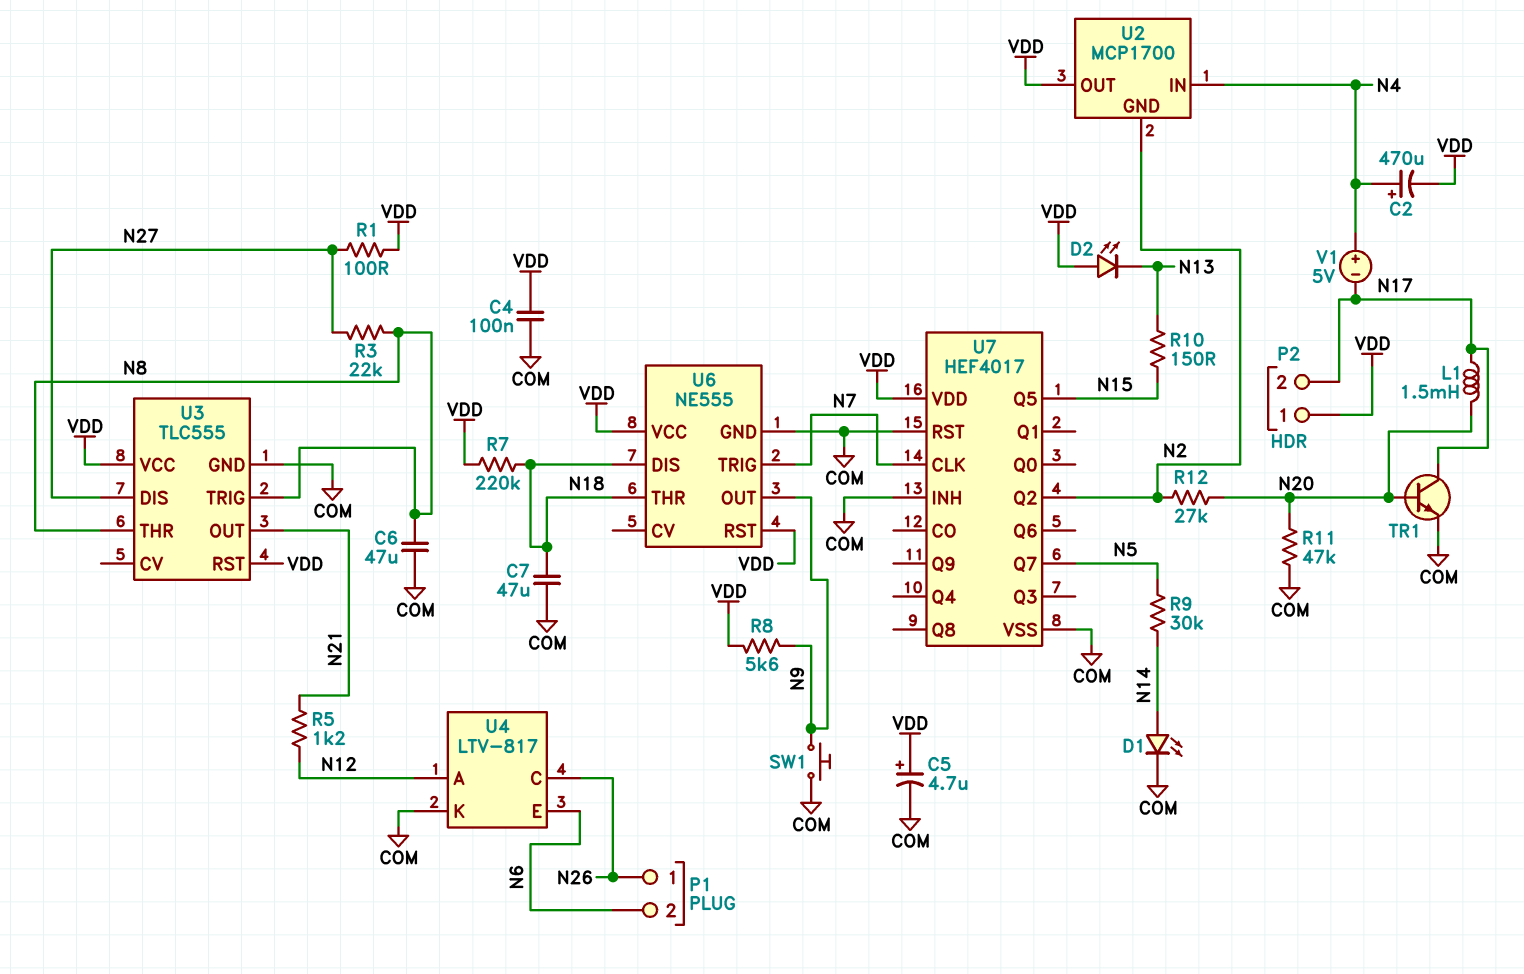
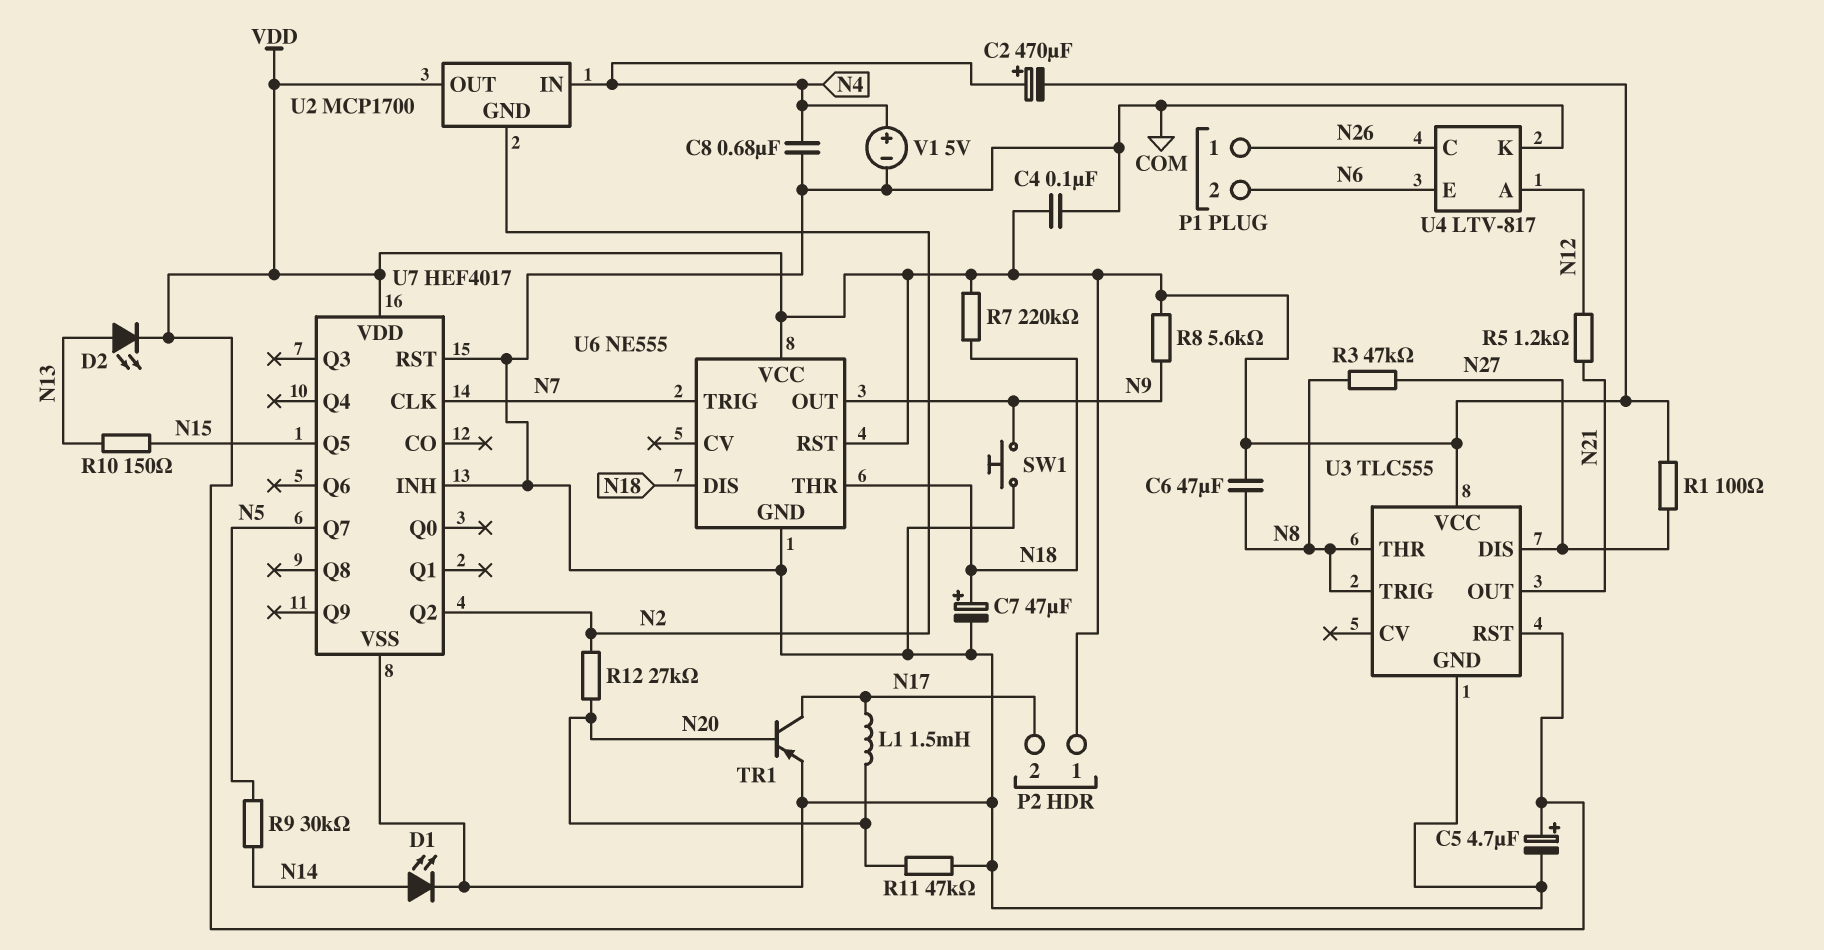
C6: 47uF (COM, N8) -> 47uF (N8, VDD)
C7: 47uF (COM, N18) -> 47uF (plus N18, minus COM)
C8: none -> 680nF (COM, N4)
D2: LED (A VDD, K N13) -> LED (A N13, K VDD)
R3: 22k (N8, N27) -> 47k (N8, N27)
TR1: NPN (B N20, C N17, E COM) -> PNP (B N20, C N17, E COM)
V1: 5V (plus N4, minus N17) -> 5V (plus N4, minus COM)

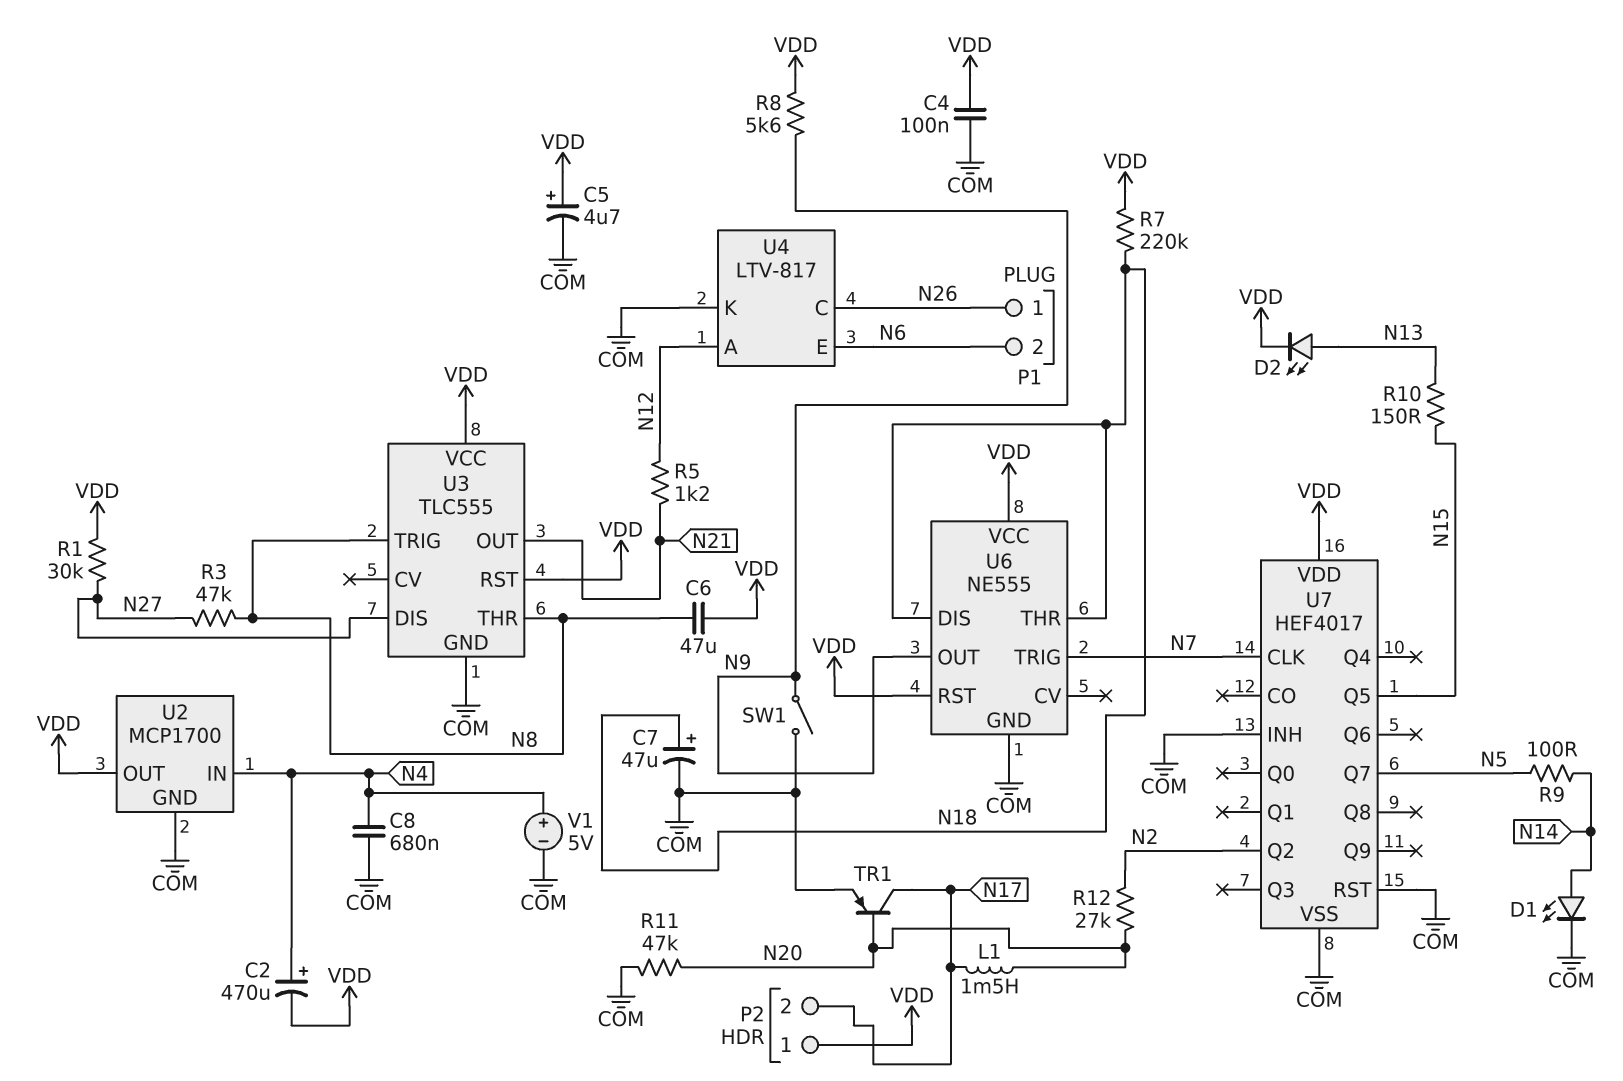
R1: 100 (N27, VDD) -> 30k (N27, VDD)
R9: 30k (N5, N14) -> 100 (N5, N14)
SW1: button (COM, N9) -> switch (COM, N9)
U2 pin GND: N2 -> COM

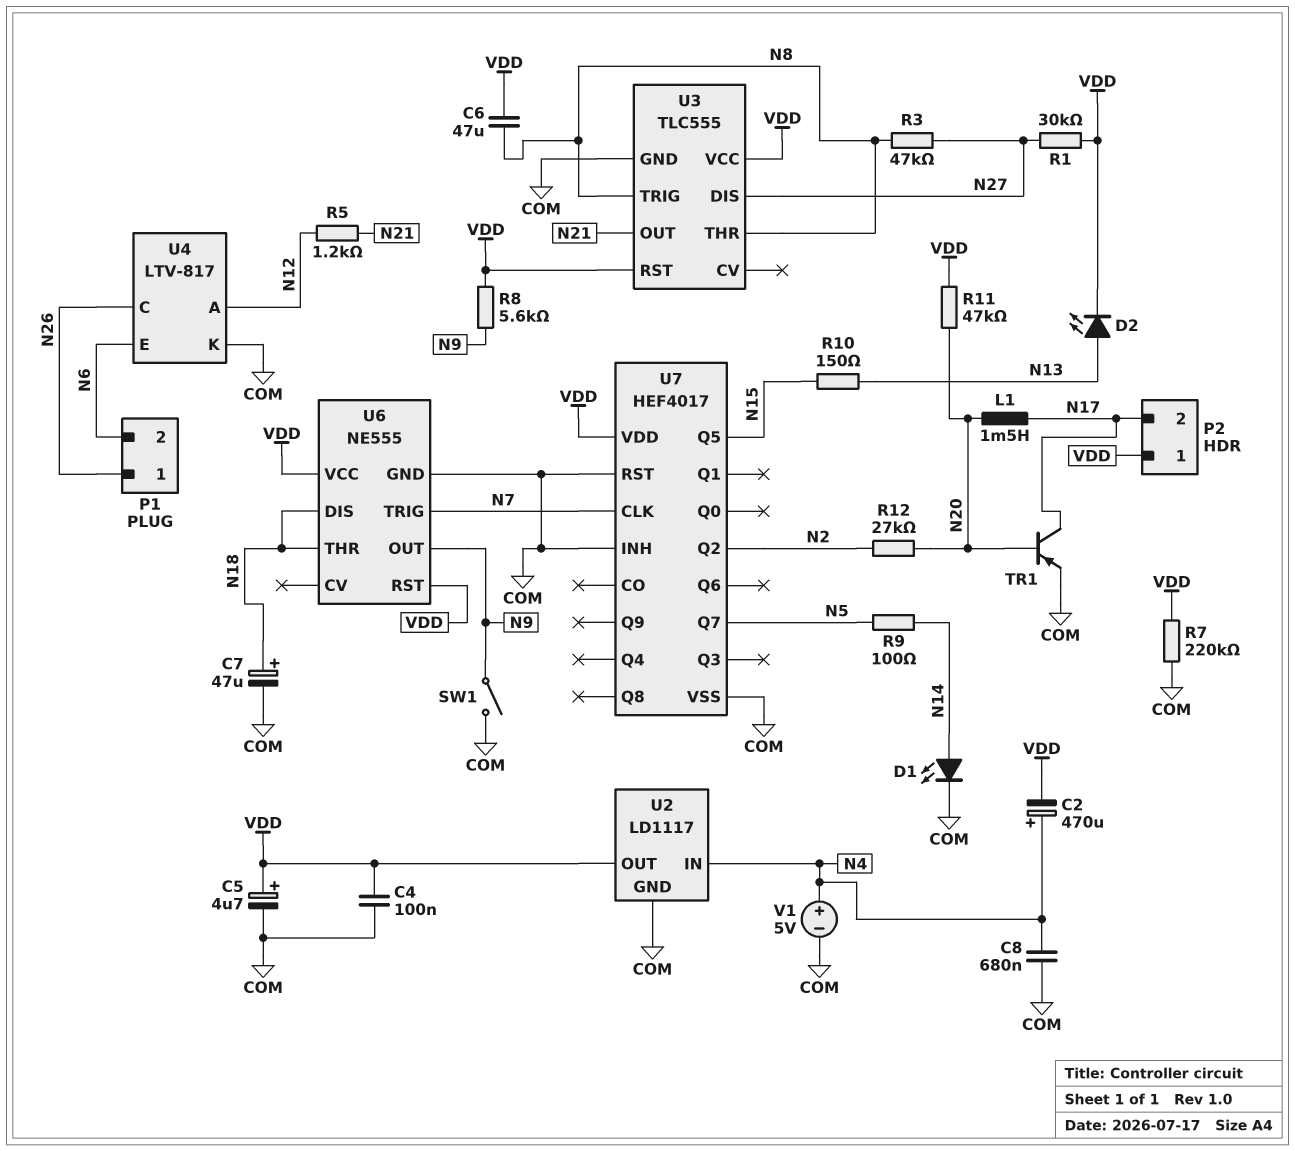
R7: 220k (N18, VDD) -> 220k (COM, VDD)
R11: 47k (COM, N20) -> 47k (N20, VDD)
U2: MCP1700 -> LD1117

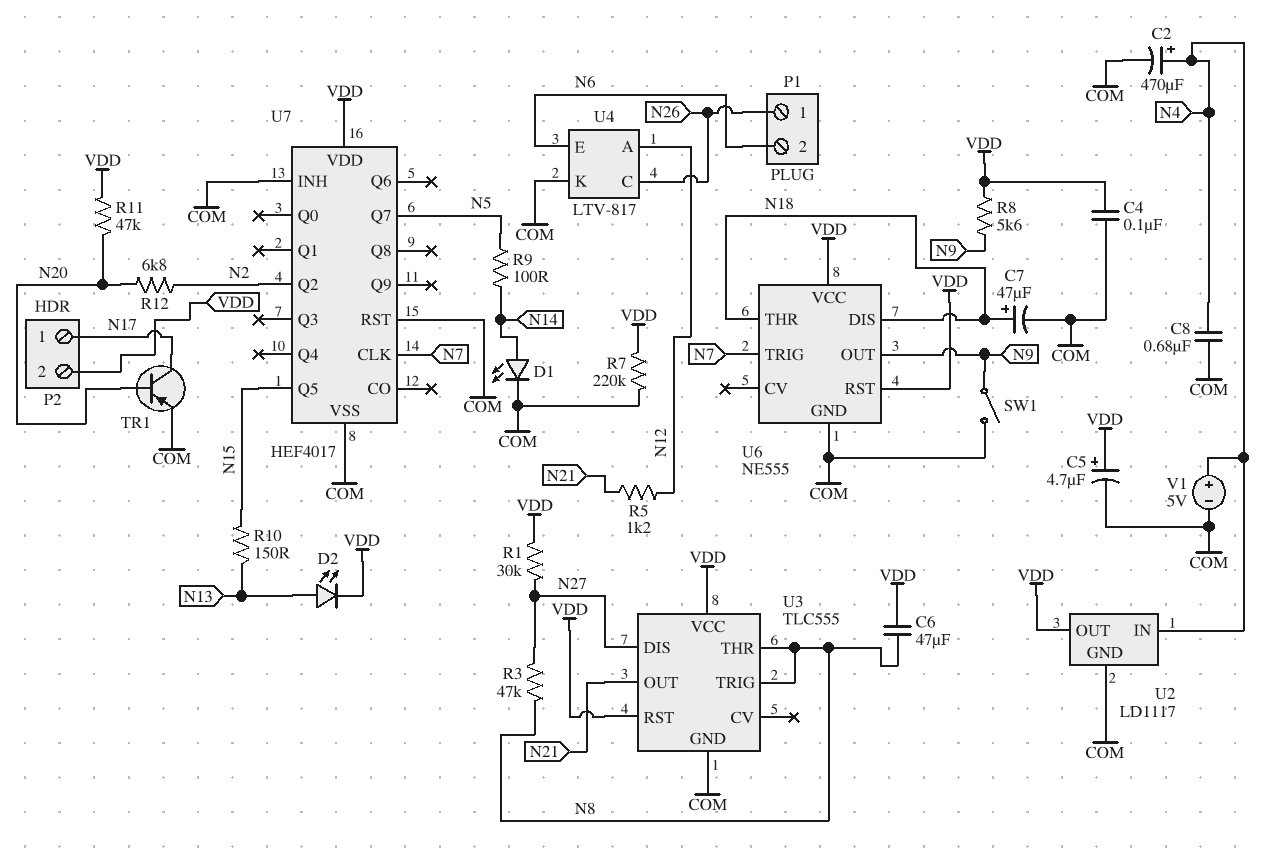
C2: 470uF (plus N4, minus VDD) -> 470uF (plus N4, minus COM)
L1: 1.5mH (N17, N20) -> none
P2 pin 1: VDD -> N17
P2 pin 2: N17 -> VDD
R12: 27k (N2, N20) -> 6.8k (N2, N20)

